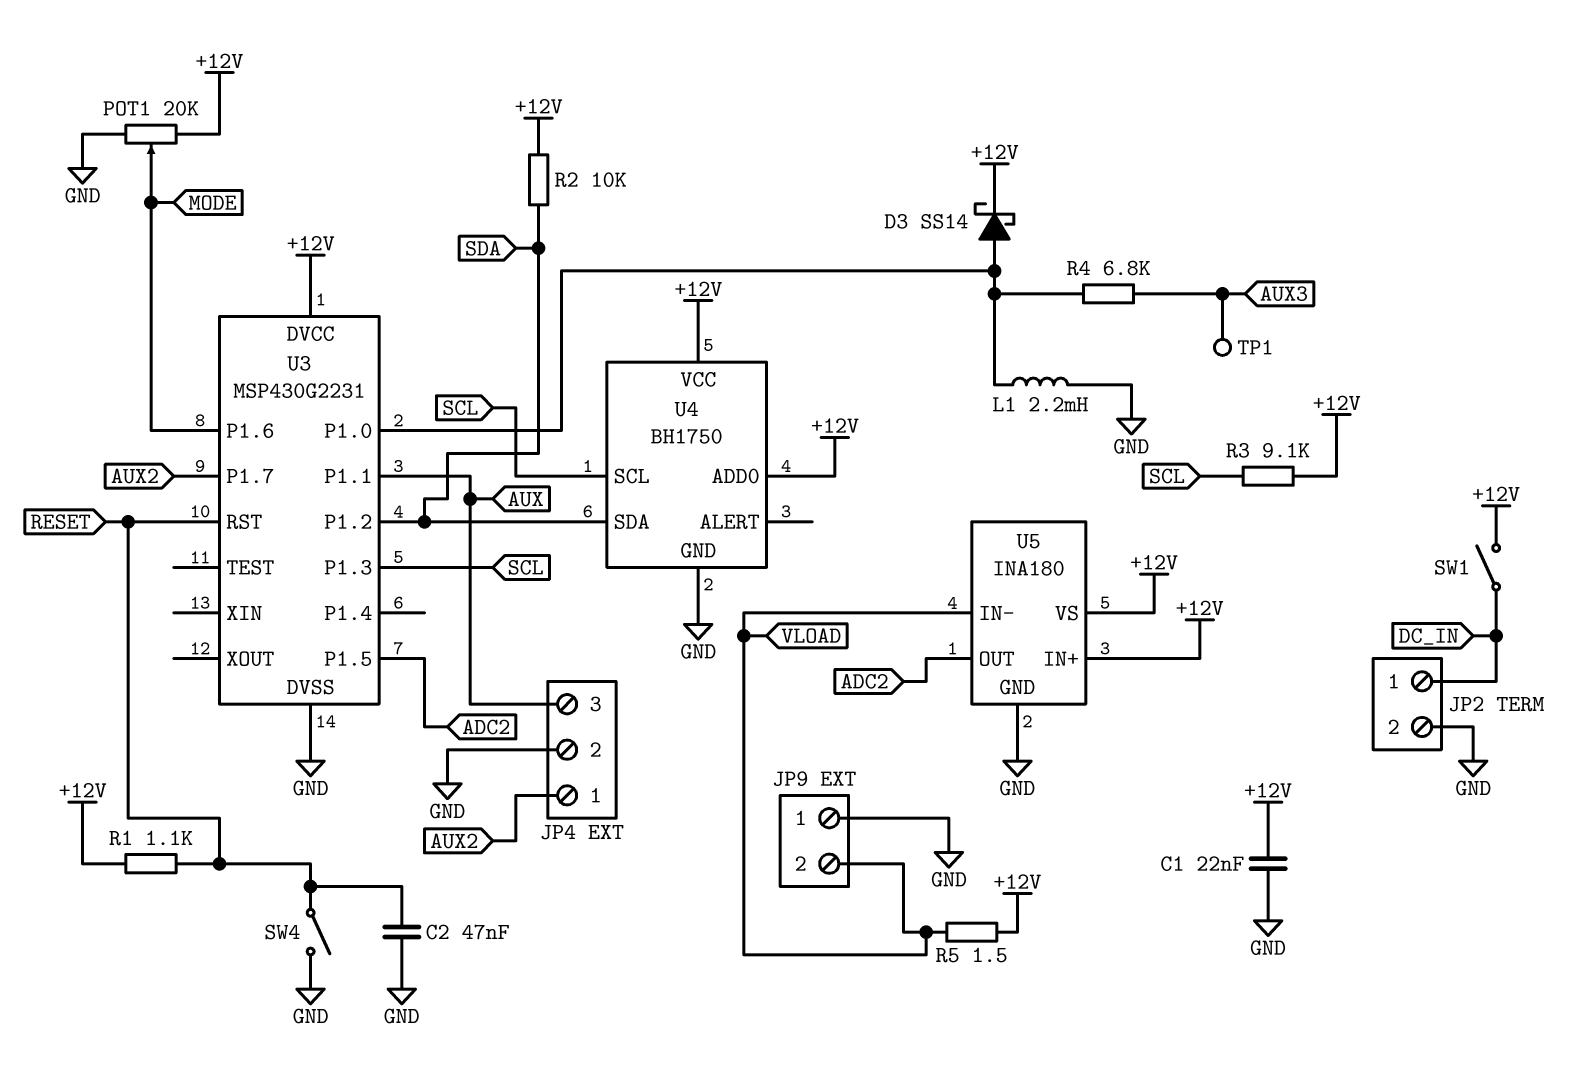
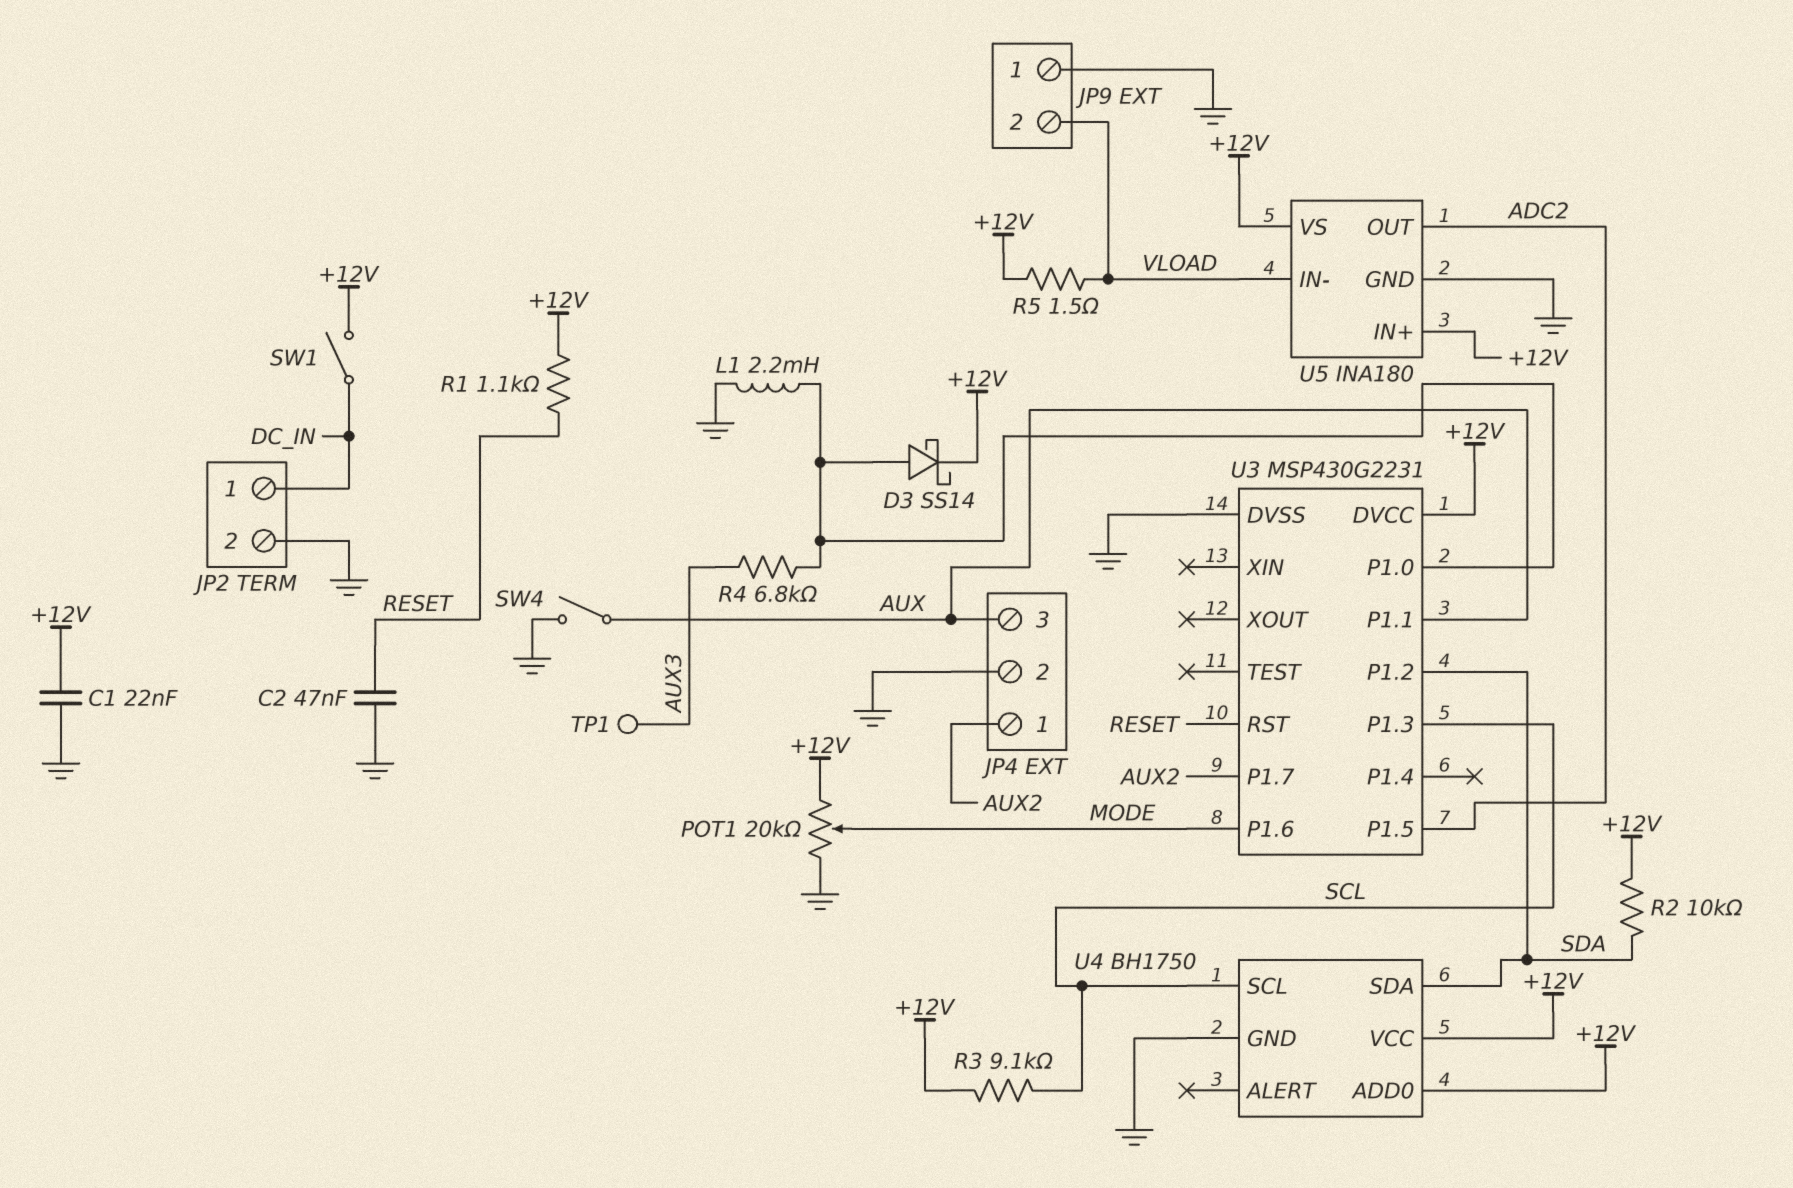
SW4: switch (GND, RESET) -> switch (AUX, GND)

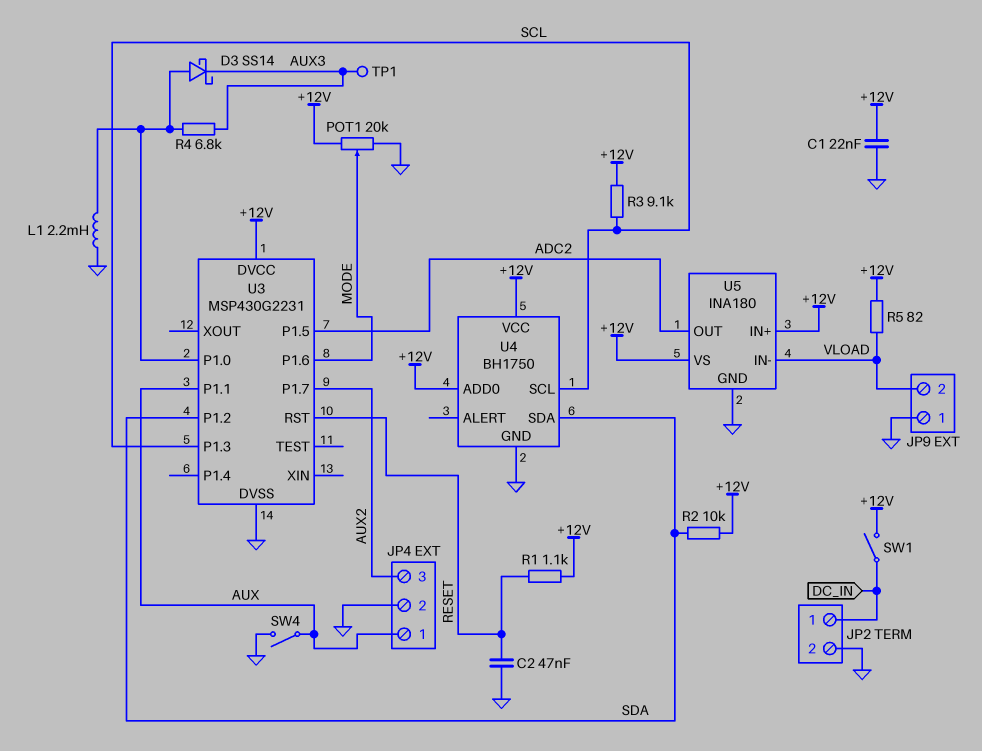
D3: schottky SS14 (A U3/P1.0, K +12V) -> schottky SS14 (A U3/P1.0, K AUX3)
JP4 pin 1: AUX2 -> AUX
JP4 pin 3: AUX -> AUX2
R5: 1.5 (+12V, VLOAD) -> 82 (+12V, VLOAD)

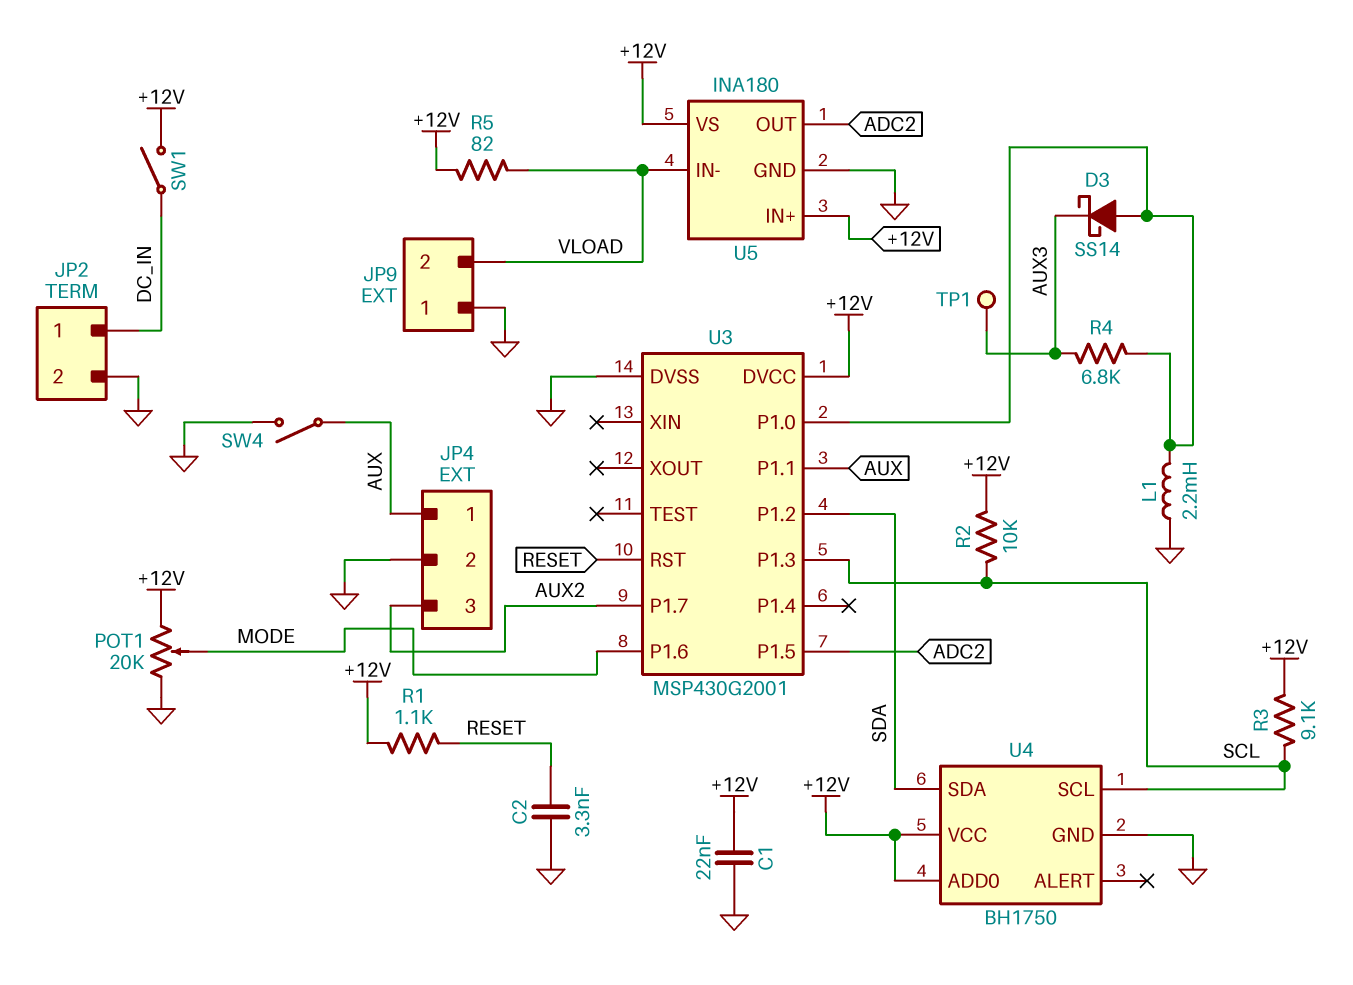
C2: 47nF (GND, RESET) -> 3.3nF (GND, RESET)
R2: 10k (+12V, SDA) -> 10k (+12V, SCL)
U3: MSP430G2231 -> MSP430G2001

